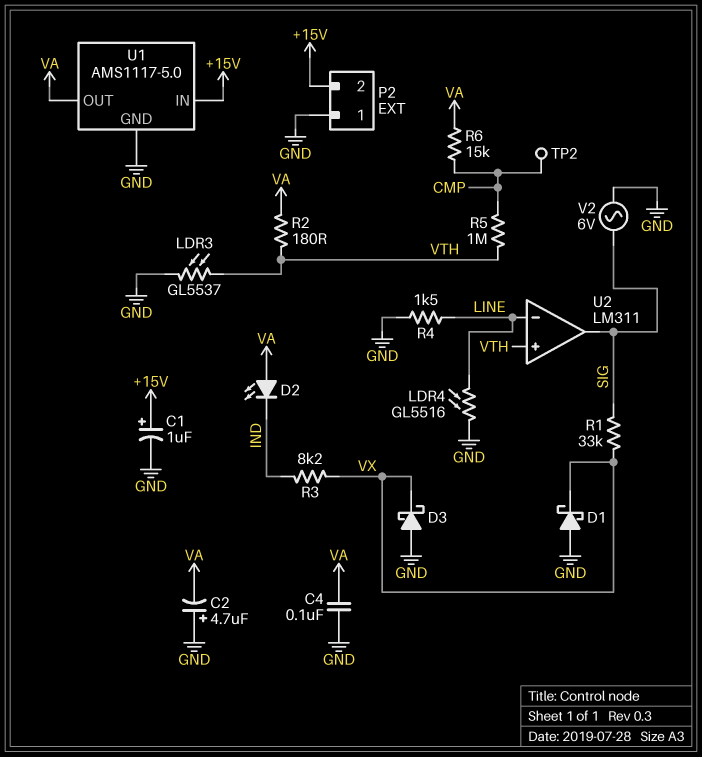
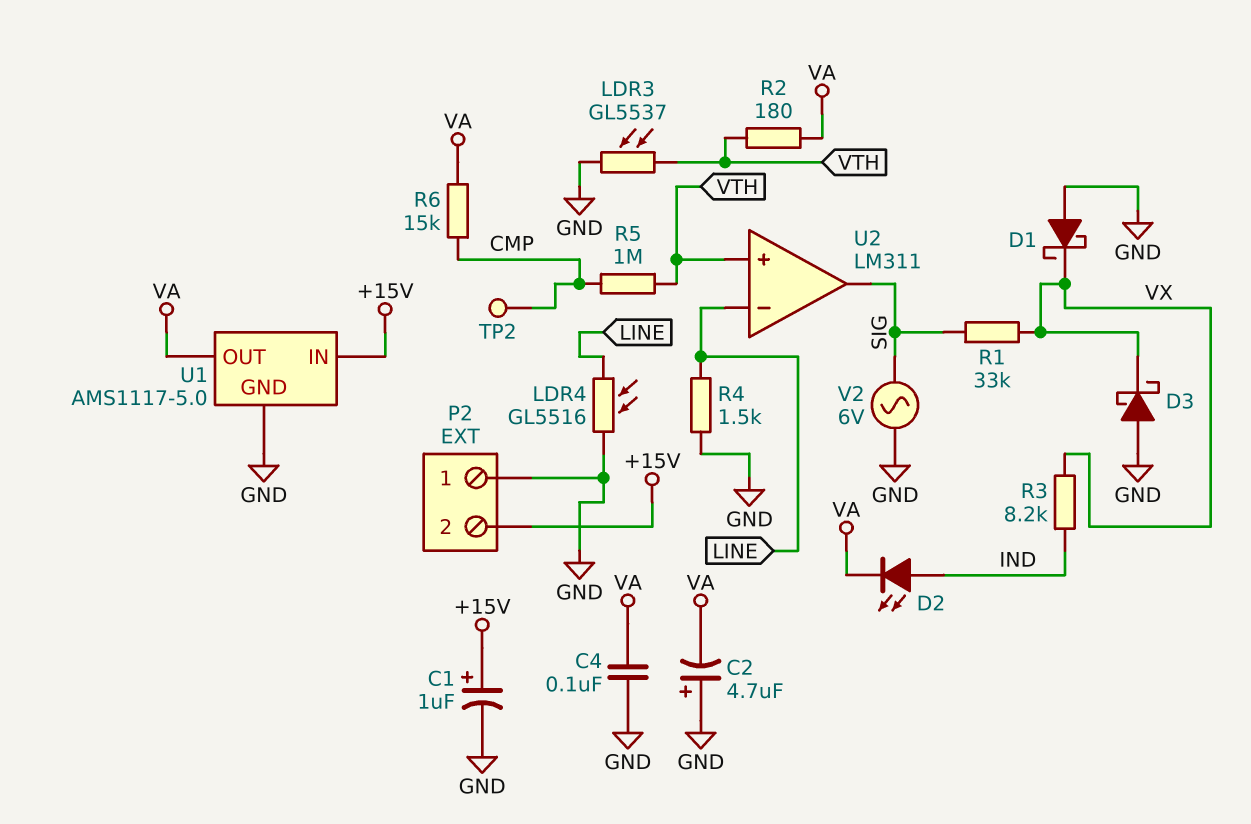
D2: LED (A VA, K IND) -> LED (A IND, K VA)

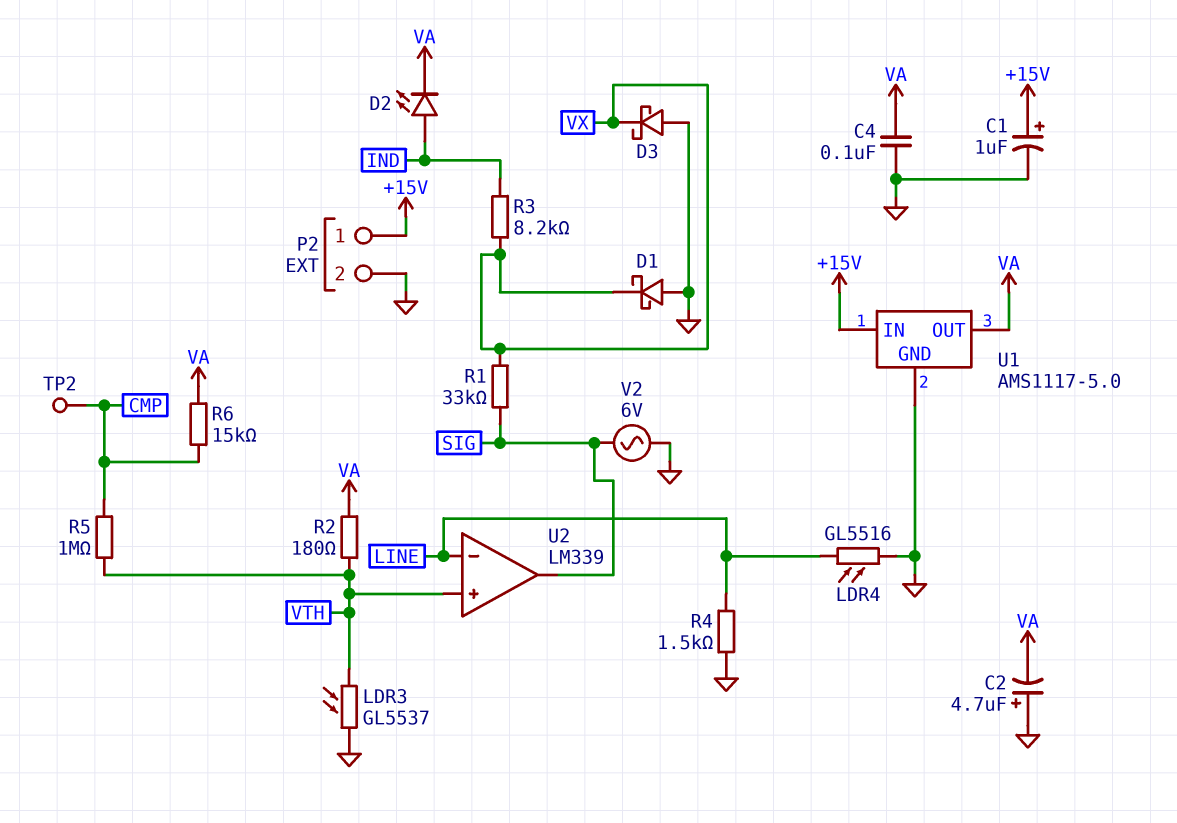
P2 pin 1: GND -> +15V
P2 pin 2: +15V -> GND
U2: LM311 -> LM339

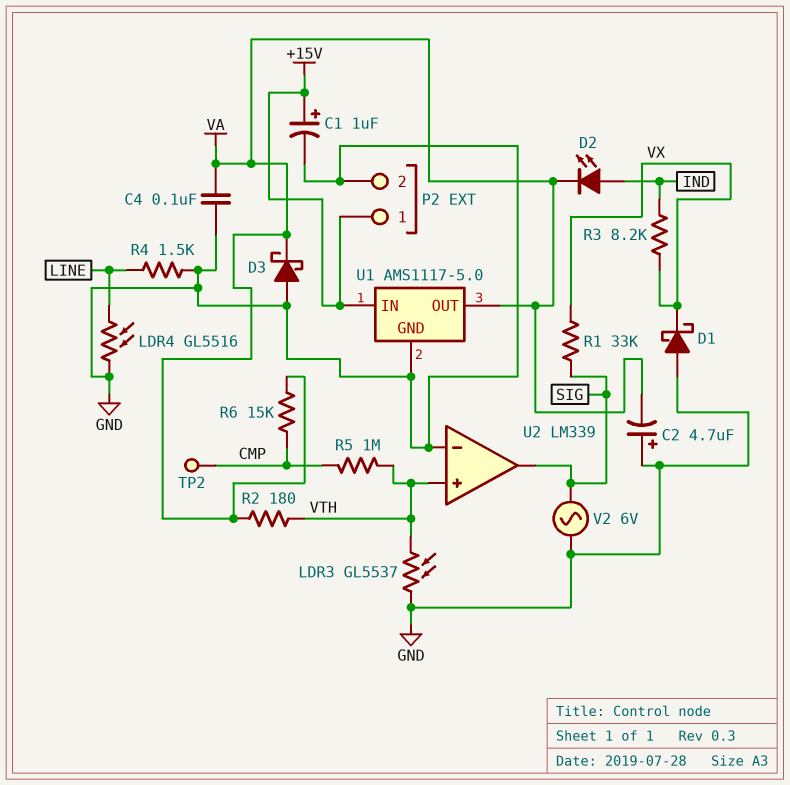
D3: schottky (A GND, K VX) -> schottky (A GND, K VA)
U2 pin in-: LINE -> GND

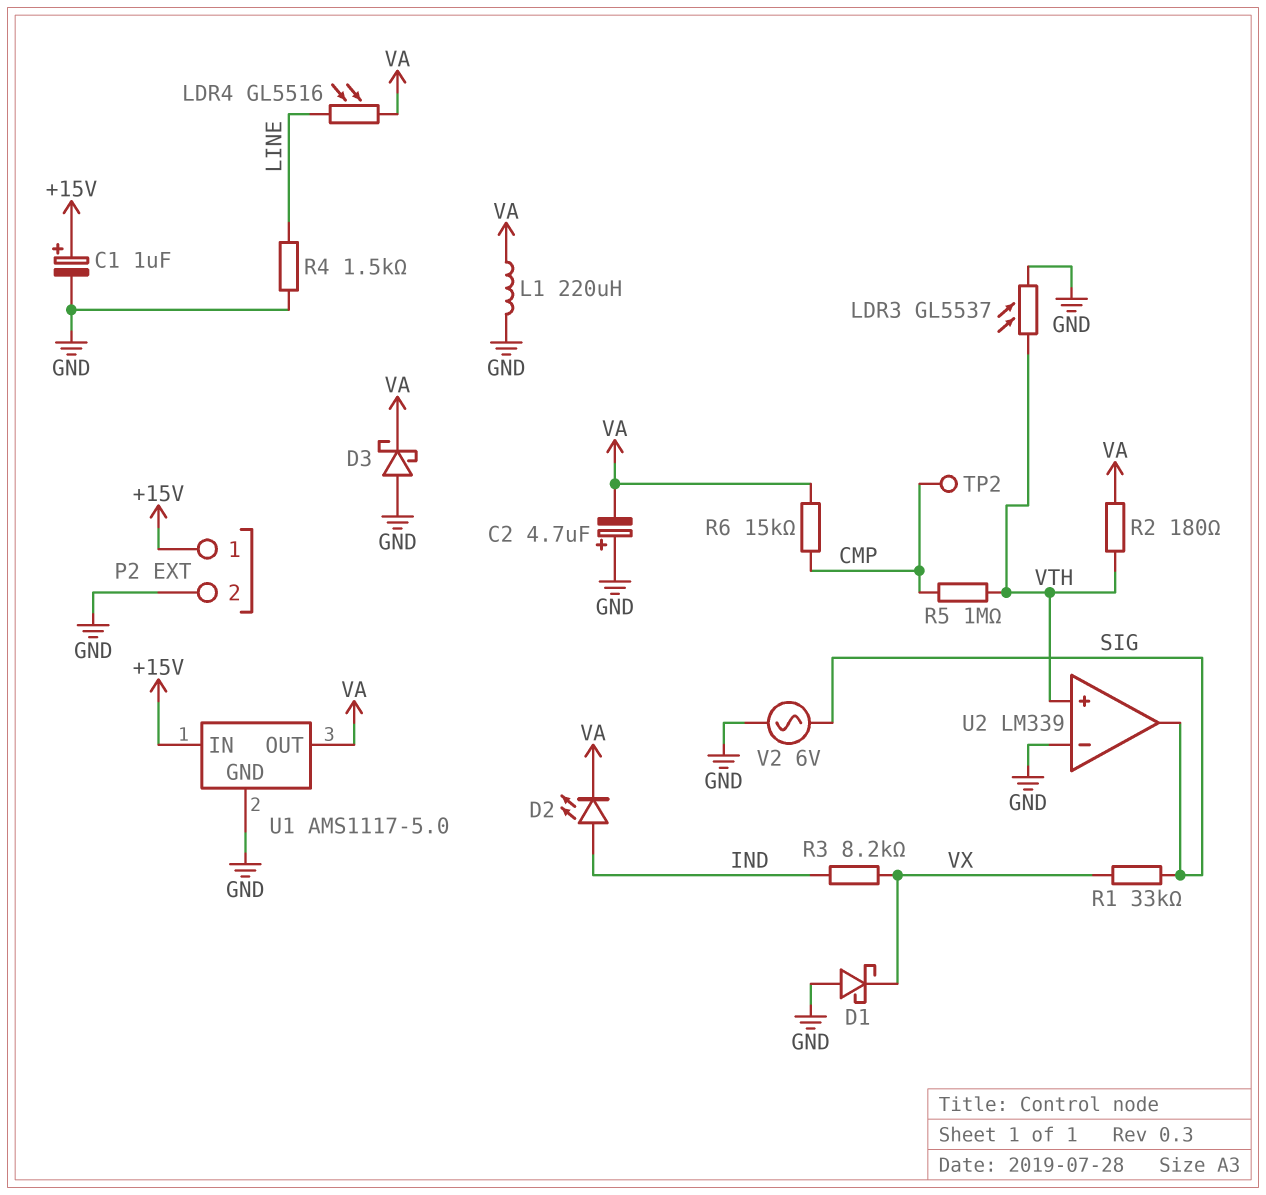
C4: 100nF (GND, VA) -> none
L1: none -> 220uH (GND, VA)
LDR4: GL5516 (GND, LINE) -> GL5516 (LINE, VA)

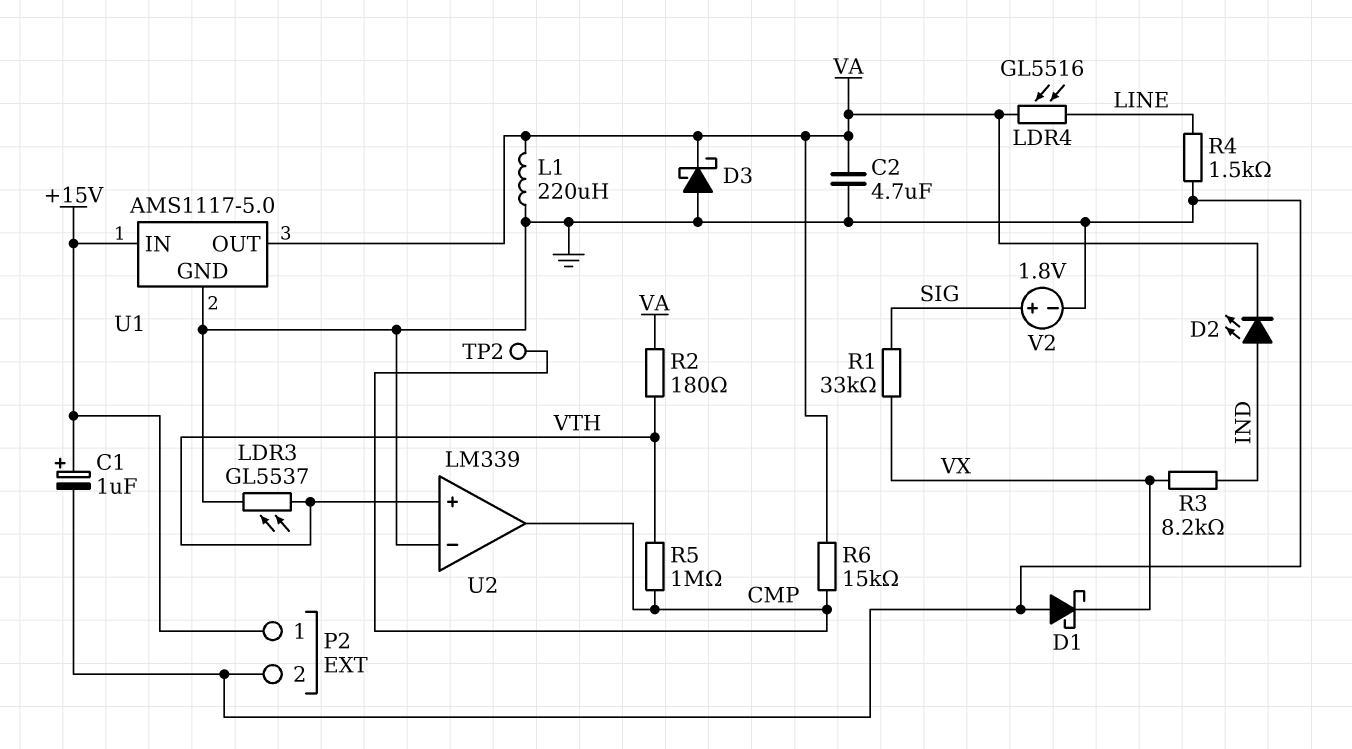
C2: 4.7uF (plus GND, minus VA) -> 4.7uF (GND, VA)
U2 pin out: SIG -> CMP
V2: AC 6V (GND, SIG) -> 1.8V (plus SIG, minus GND)

